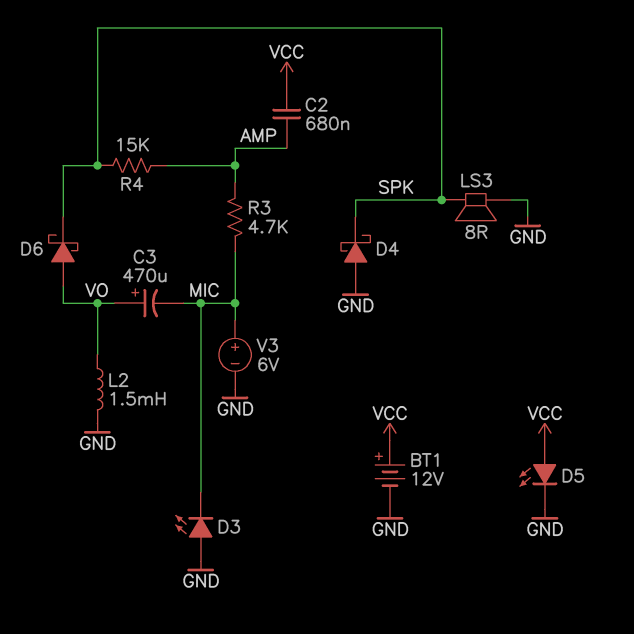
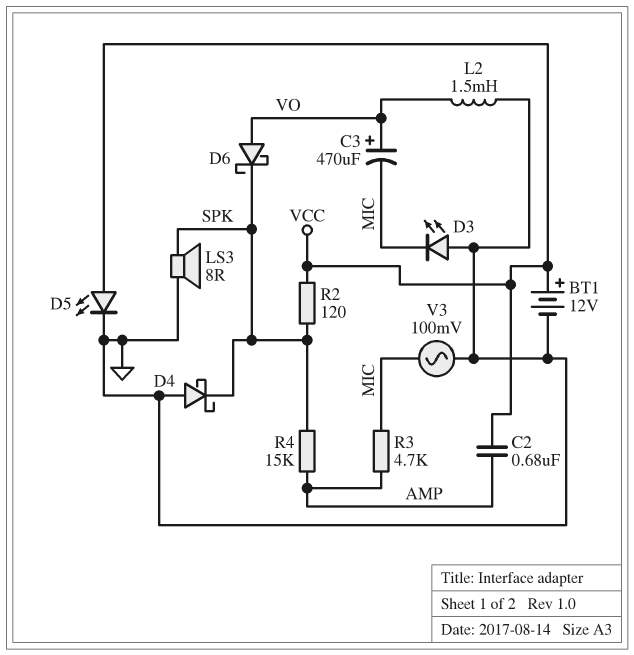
R2: none -> 120 (SPK, VCC)
V3: 6V (plus MIC, minus GND) -> AC 100mV (GND, MIC)

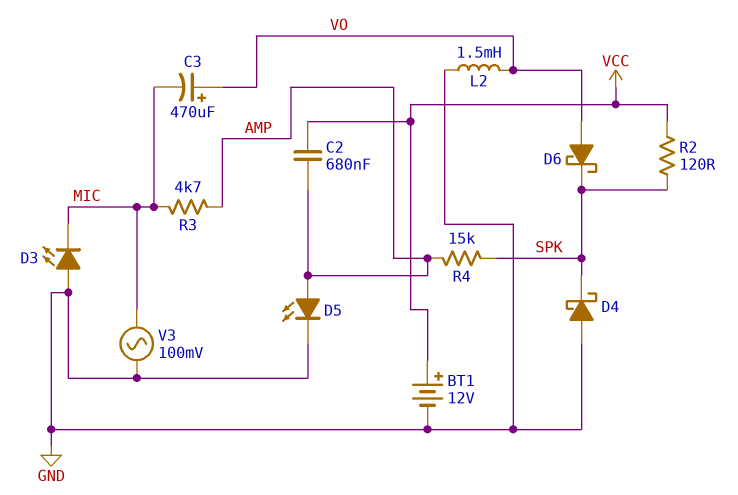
D5: LED (A VCC, K GND) -> LED (A AMP, K GND)
LS3: speaker 8R (GND, SPK) -> none

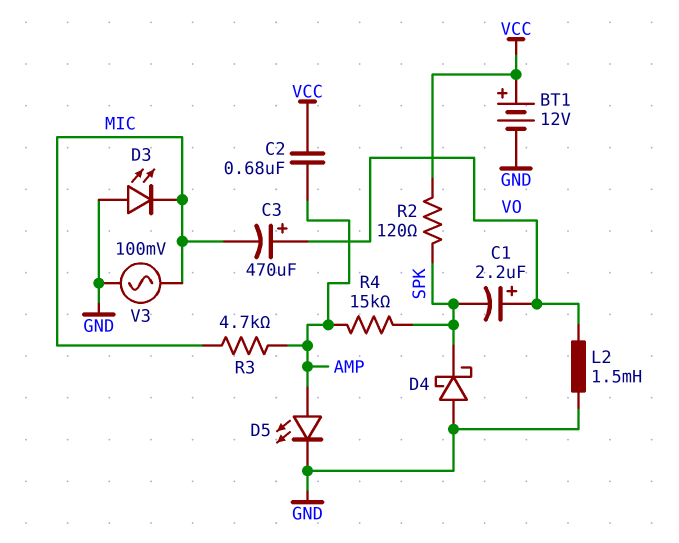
C1: none -> 2.2uF (plus VO, minus SPK)
D6: schottky (A VO, K SPK) -> none

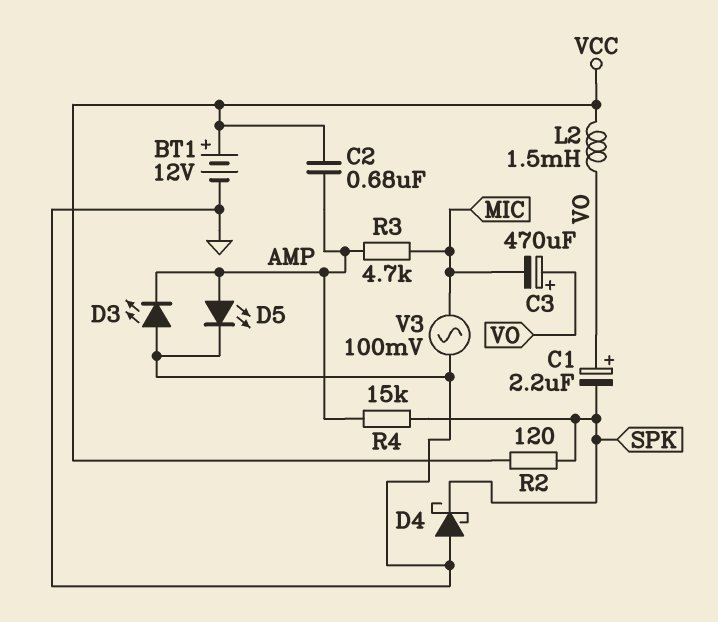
D3: LED (A GND, K MIC) -> LED (A GND, K AMP)
L2: 1.5mH (GND, VO) -> 1.5mH (VCC, VO)

